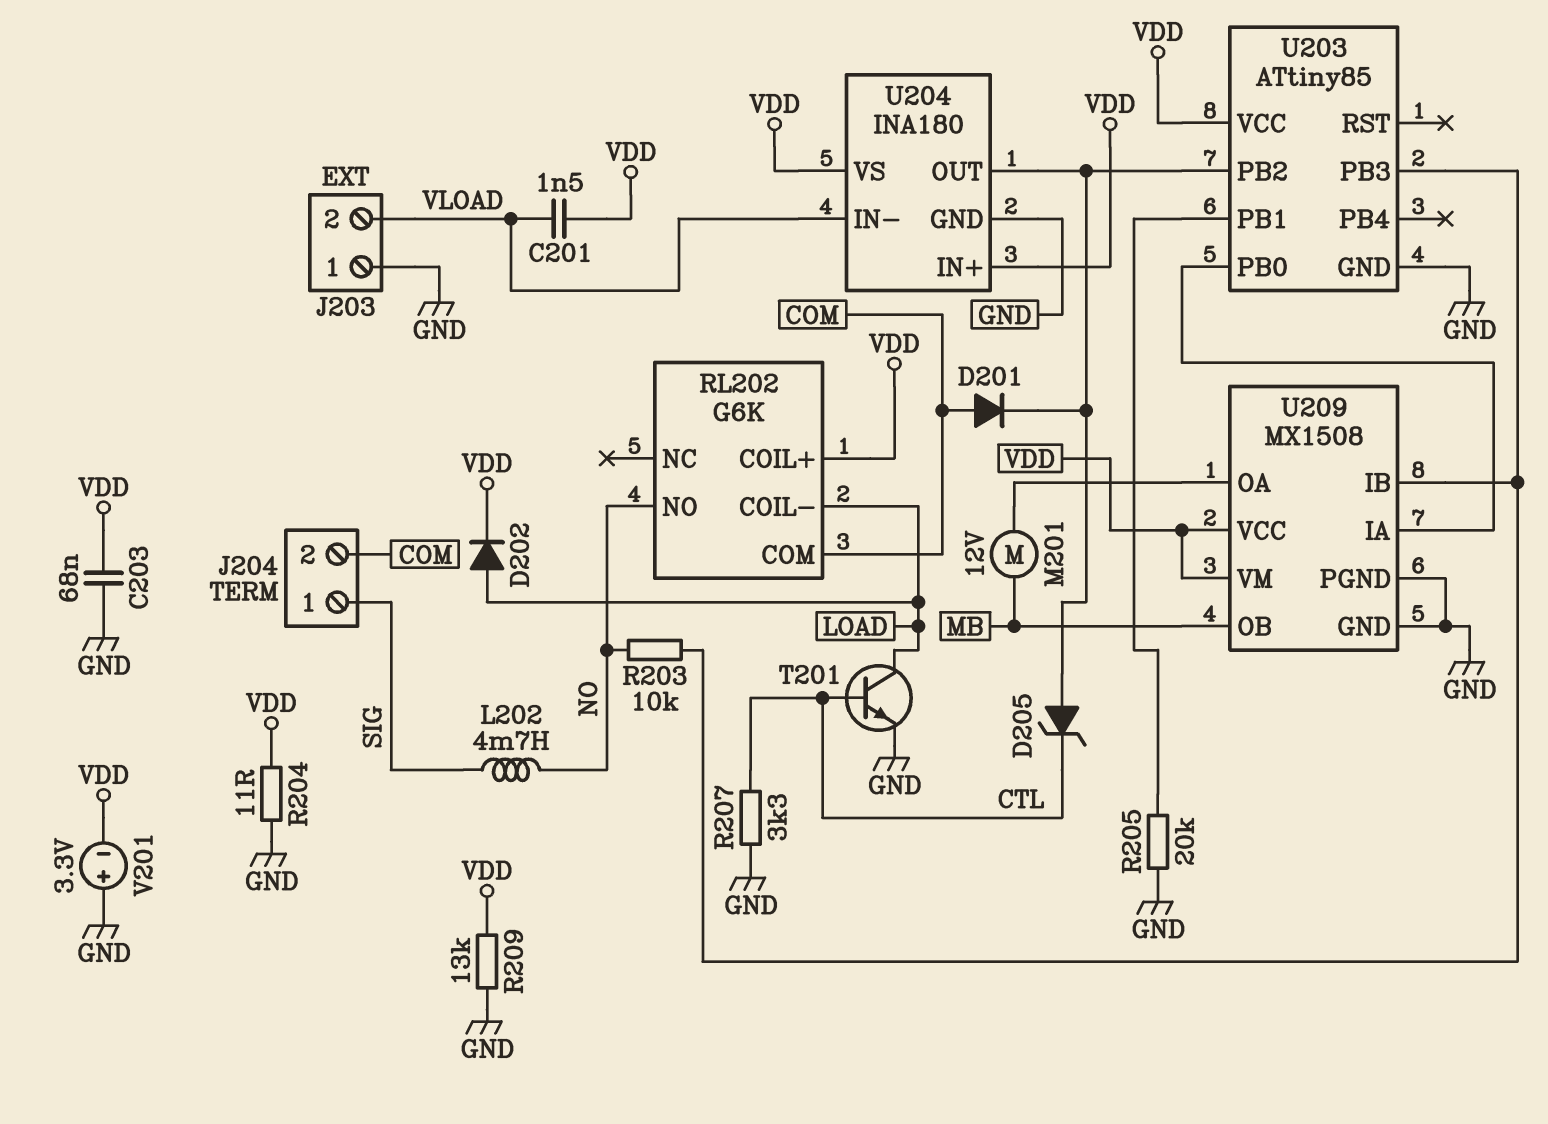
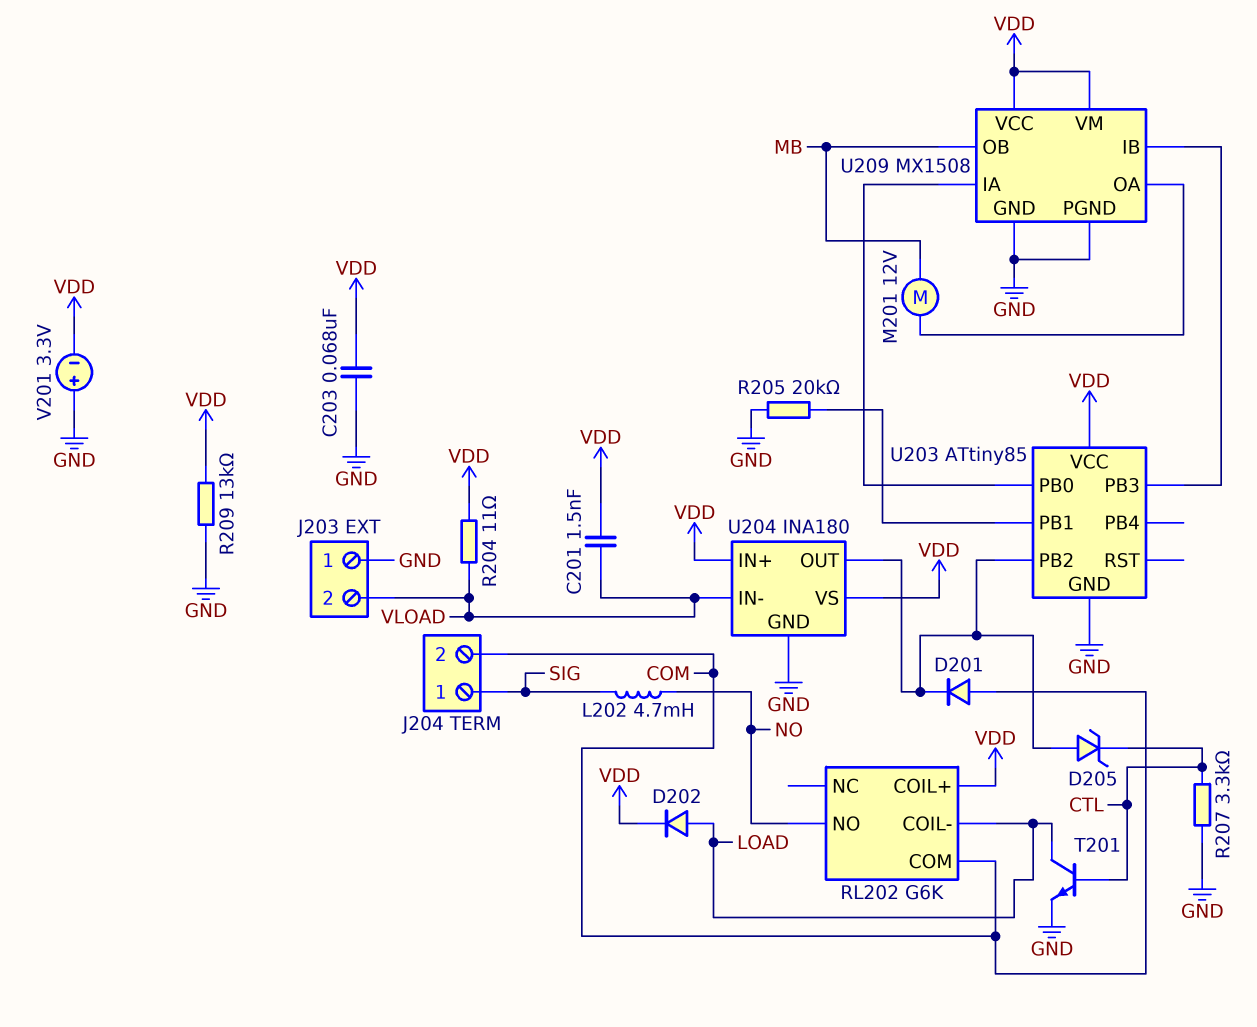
R203: 10k (NO, U203/PB3) -> none
R204: 11 (GND, VDD) -> 11 (VDD, VLOAD)

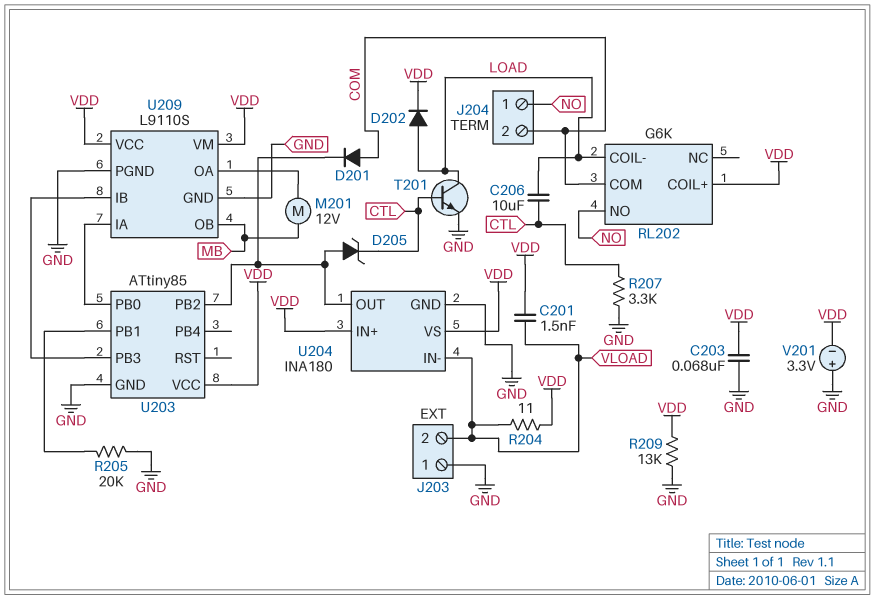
C206: none -> 10uF (CTL, LOAD)
J204 pin 1: SIG -> NO
L202: 4.7mH (NO, SIG) -> none
U209: MX1508 -> L9110S

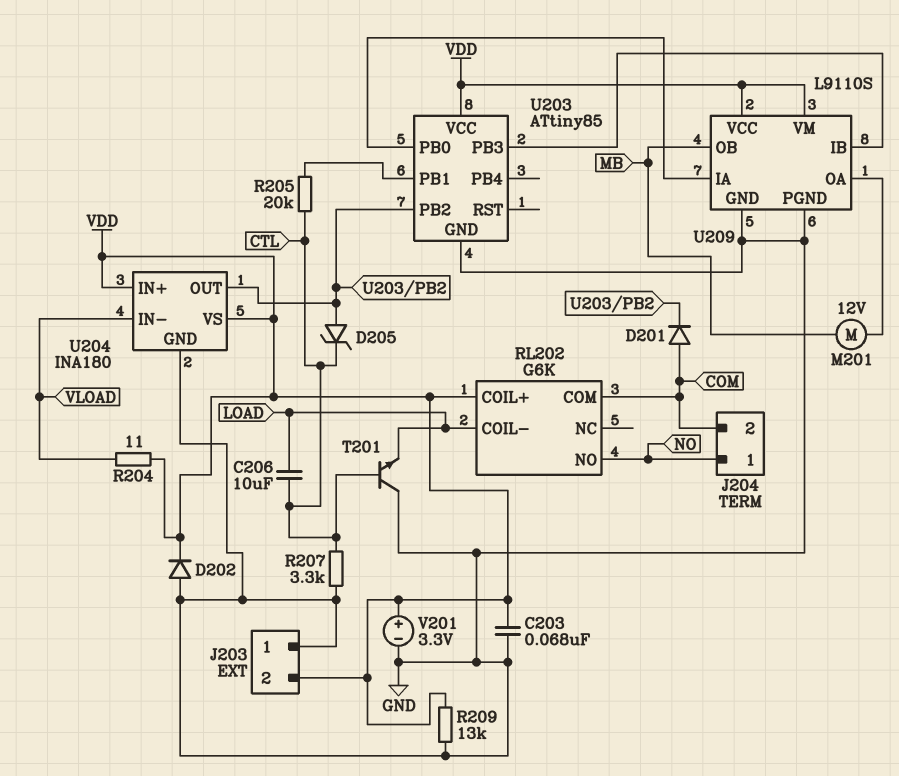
C201: 1.5nF (VDD, VLOAD) -> none
D202: diode (A LOAD, K VDD) -> diode (A GND, K VDD)
J203 pin 2: VLOAD -> VDD
R205: 20k (GND, U203/PB1) -> 20k (CTL, U203/PB1)
T201: NPN (B CTL, C LOAD, E GND) -> NPN (B CTL, C GND, E LOAD)
V201: 3.3V (plus GND, minus VDD) -> 3.3V (plus VDD, minus GND)

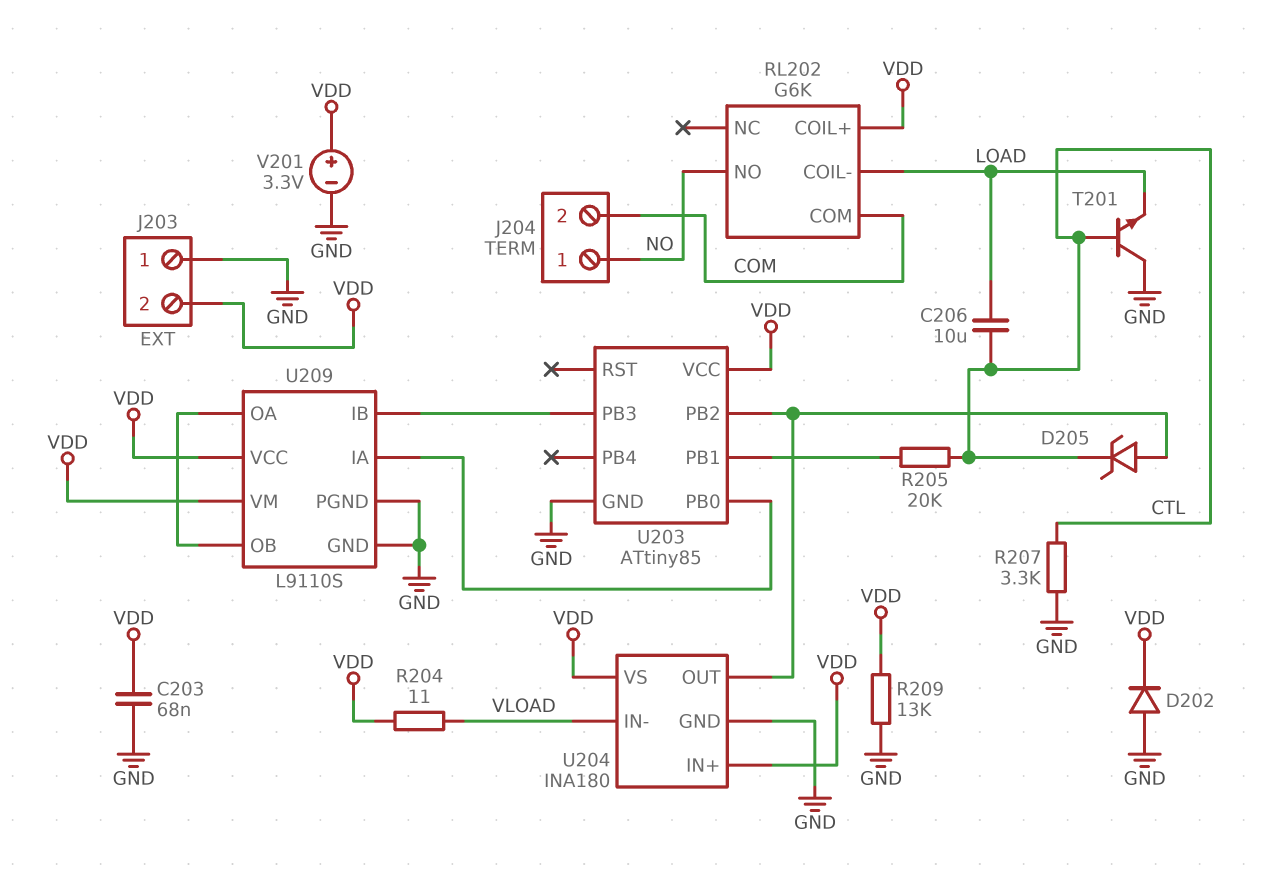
D201: diode (A COM, K U203/PB2) -> none
M201: motor 12V (MB, U209/OA) -> none
U209 pin OB: MB -> U209/OA

